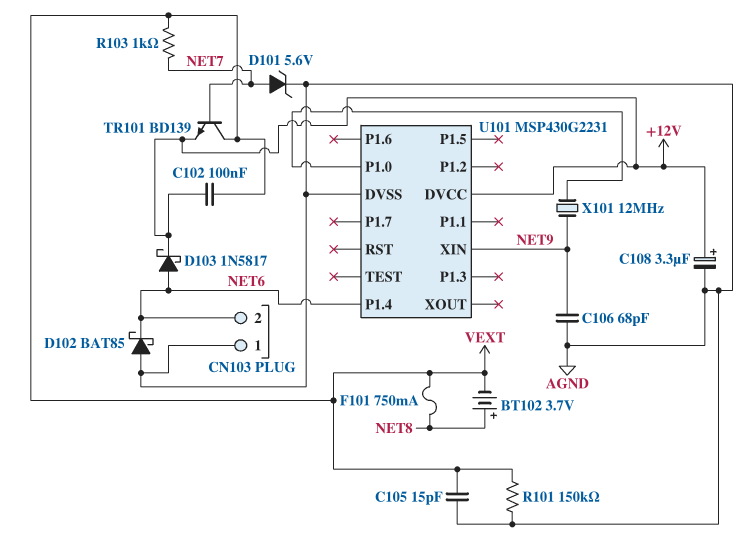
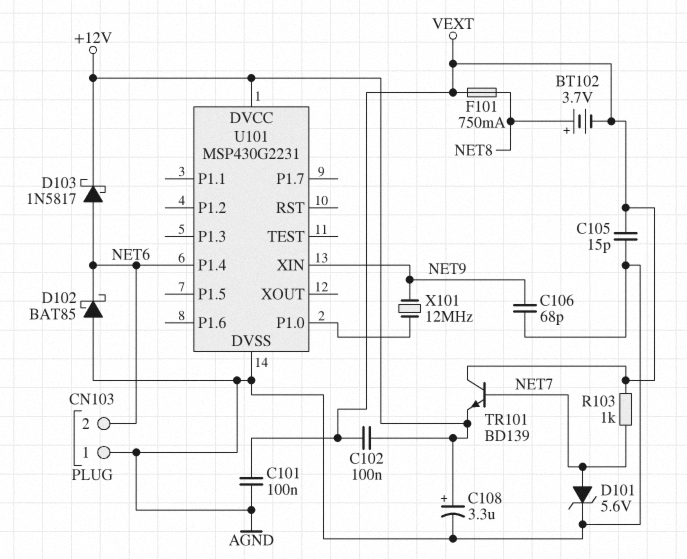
C101: none -> 100nF (AGND, VEXT)
R101: 150k (AGND, VEXT) -> none

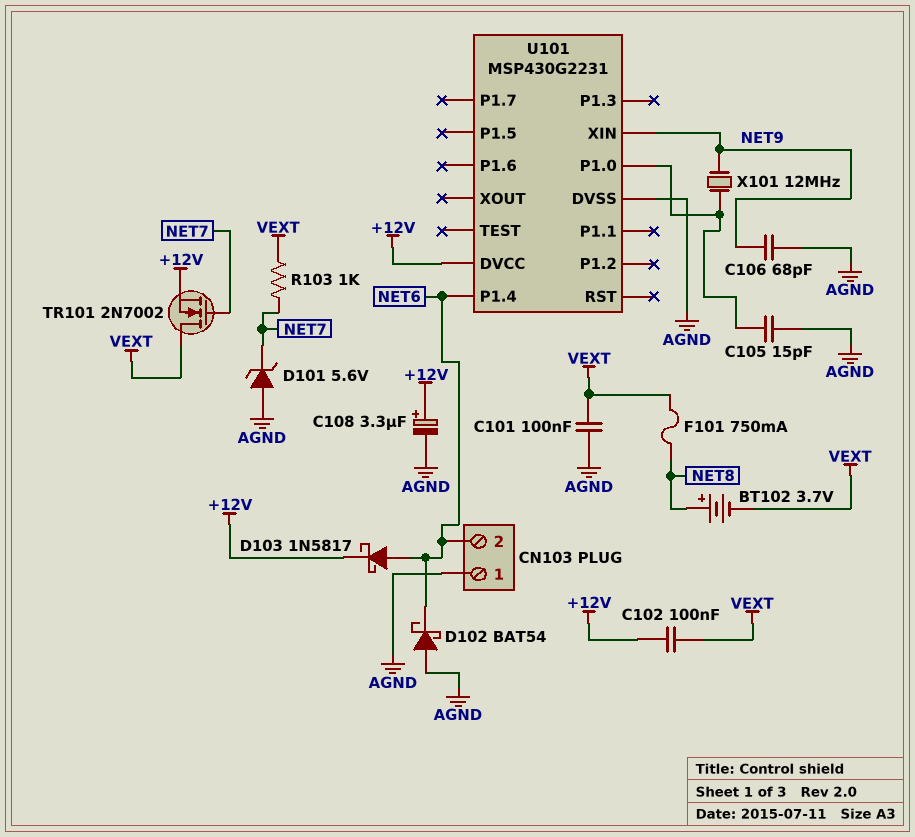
C105: 15pF (AGND, VEXT) -> 15pF (AGND, U101/P1.0)
D101: zener 5.6V (A NET7, K AGND) -> zener 5.6V (A AGND, K NET7)
D102: schottky BAT85 (A AGND, K NET6) -> schottky BAT54 (A AGND, K NET6)
TR101: NPN BD139 (B NET7, C VEXT, E +12V) -> NMOS 2N7002 (G NET7, D VEXT, S +12V)

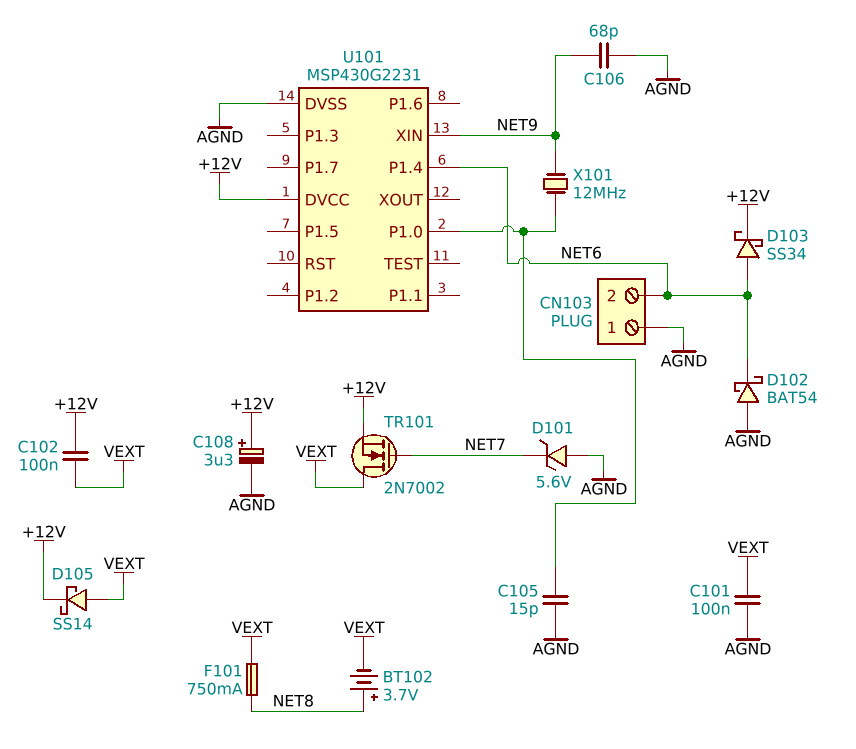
D103: schottky 1N5817 (A NET6, K +12V) -> schottky SS34 (A NET6, K +12V)
D105: none -> schottky SS14 (A VEXT, K +12V)
R103: 1k (NET7, VEXT) -> none

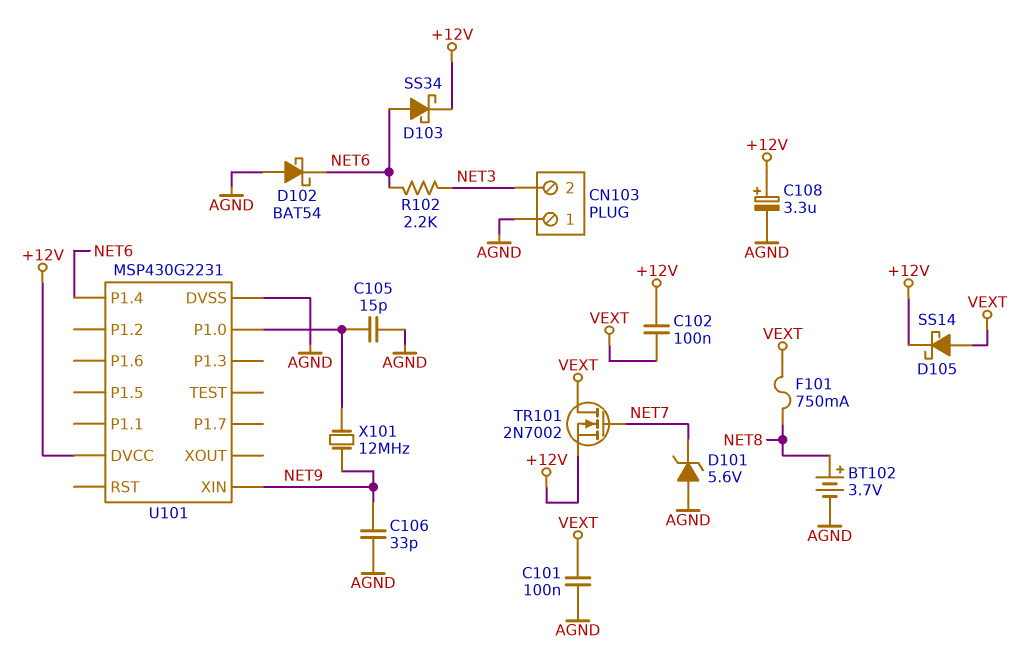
BT102: 3.7V (plus NET8, minus VEXT) -> 3.7V (plus NET8, minus AGND)
C106: 68pF (AGND, NET9) -> 33pF (AGND, NET9)
CN103 pin 2: NET6 -> NET3
R102: none -> 2.2k (NET3, NET6)

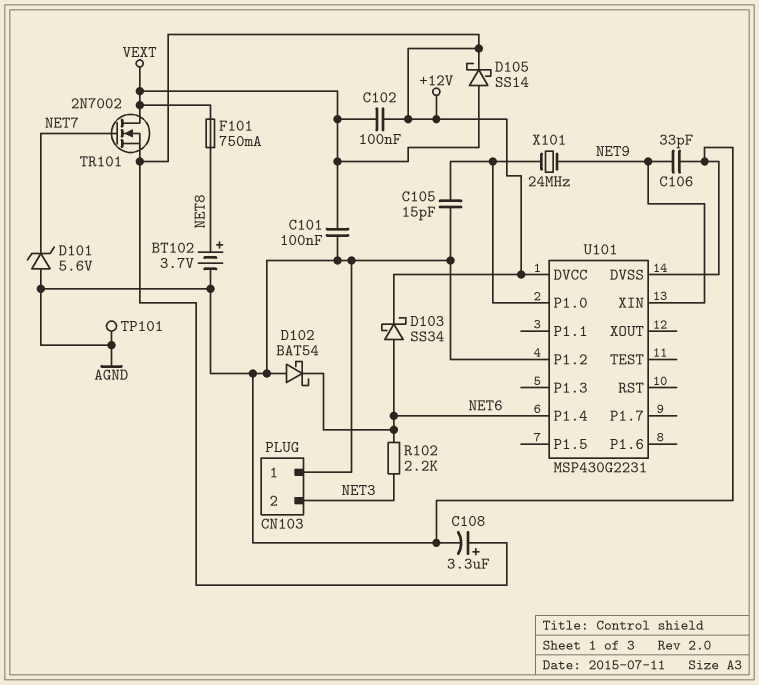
TP101: none -> test point (AGND)
U101 pin P1.2: none -> AGND
X101: 12MHz (NET9, U101/P1.0) -> 24MHz (NET9, U101/P1.0)

